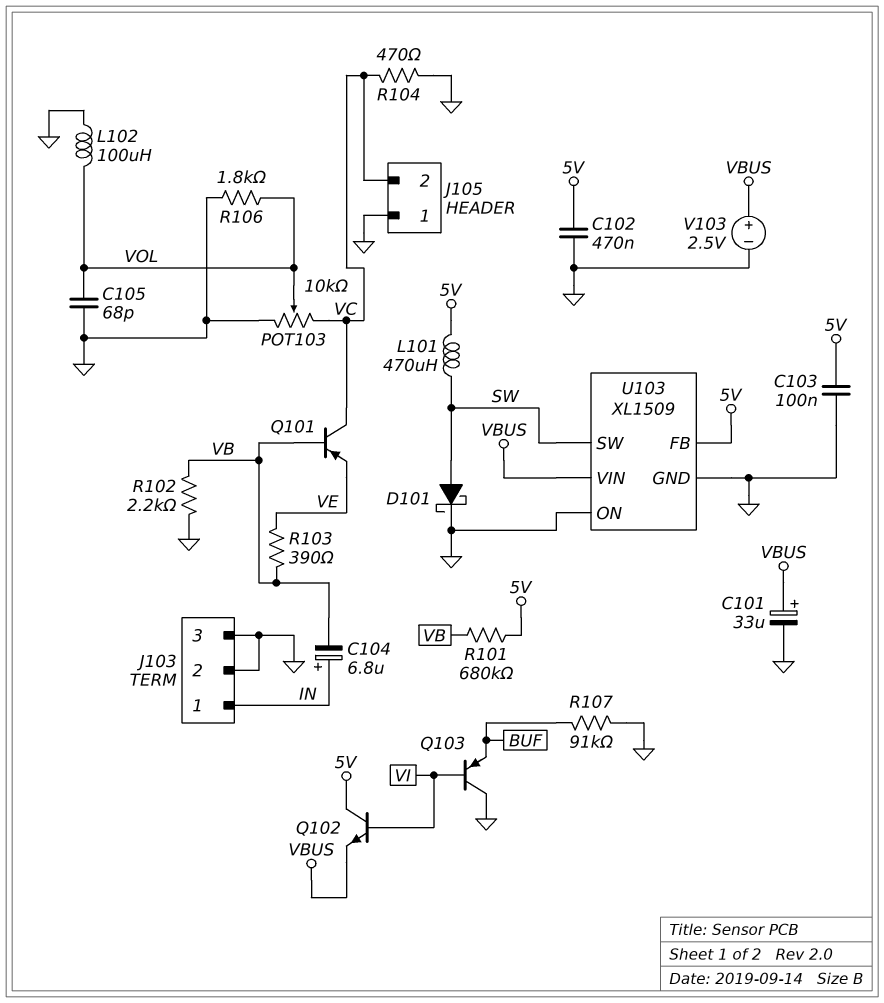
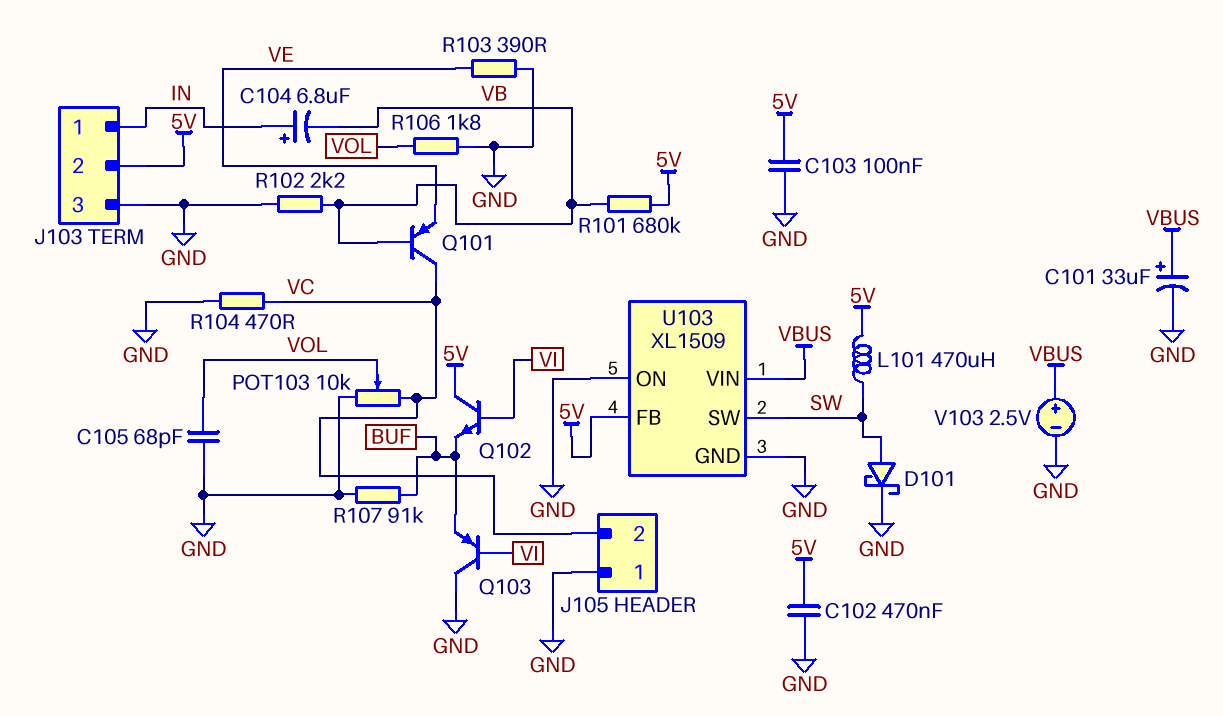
J103 pin 2: GND -> 5V
L102: 100uH (GND, VOL) -> none
Q102: NPN (B VI, C 5V, E VBUS) -> NPN (B VI, C 5V, E BUF)
R103: 390 (VB, VE) -> 390 (GND, VE)

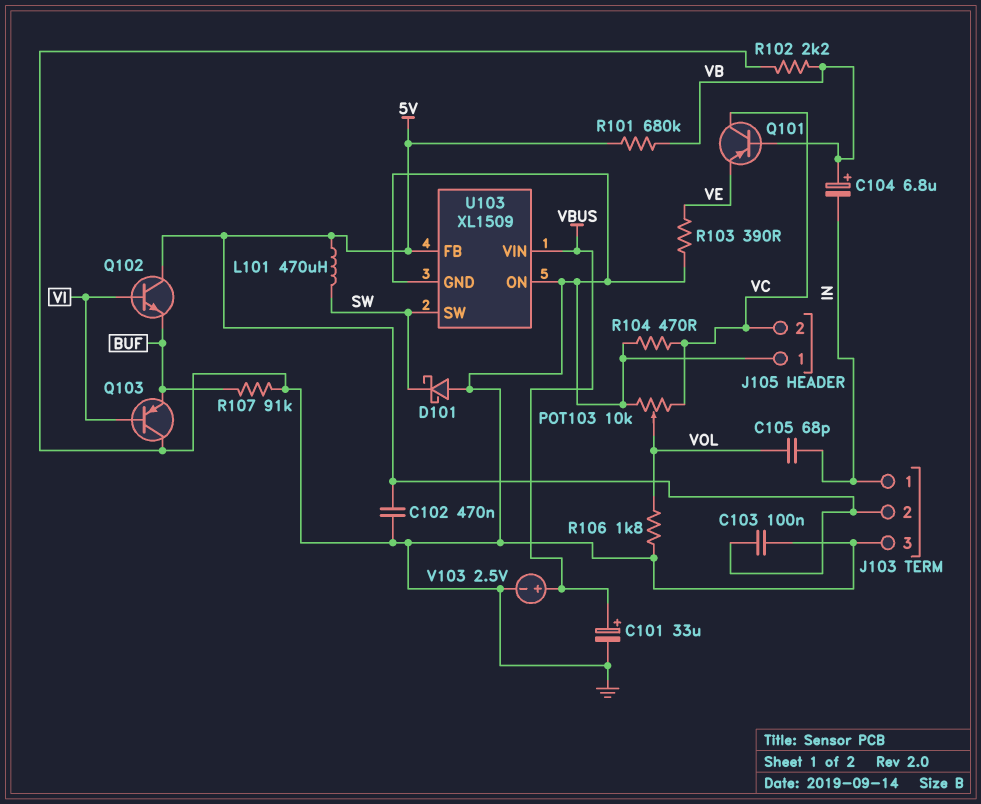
C104: 6.8uF (plus IN, minus VB) -> 6.8uF (plus VB, minus IN)
C105: 68pF (GND, VOL) -> 68pF (IN, VOL)
D101: schottky (A SW, K GND) -> schottky (A GND, K SW)

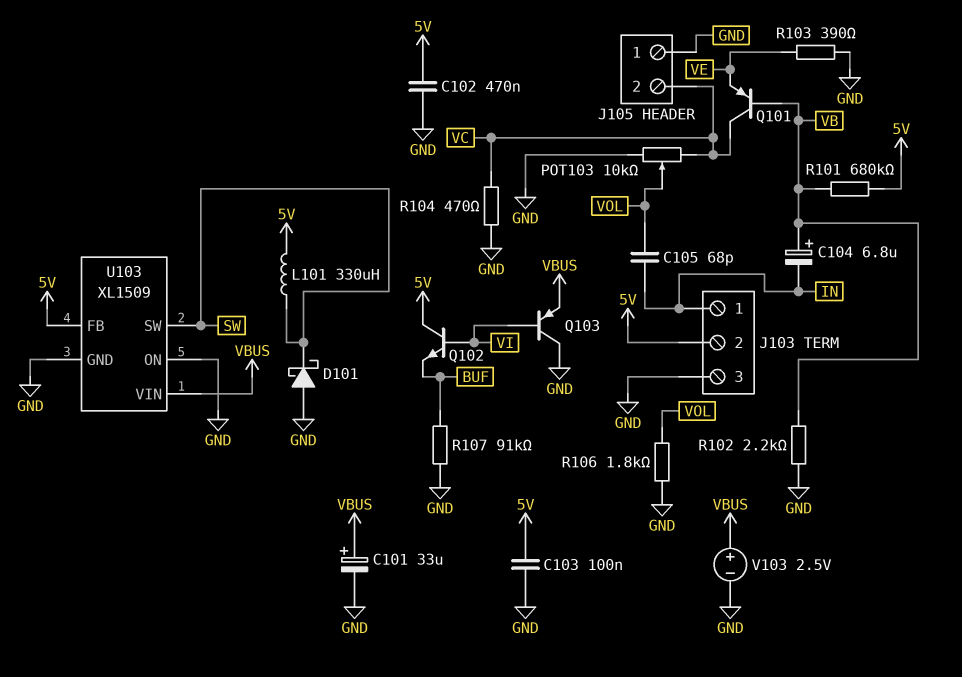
L101: 470uH (5V, SW) -> 330uH (5V, SW)
Q103: PNP (B VI, C GND, E BUF) -> PNP (B VI, C GND, E VBUS)

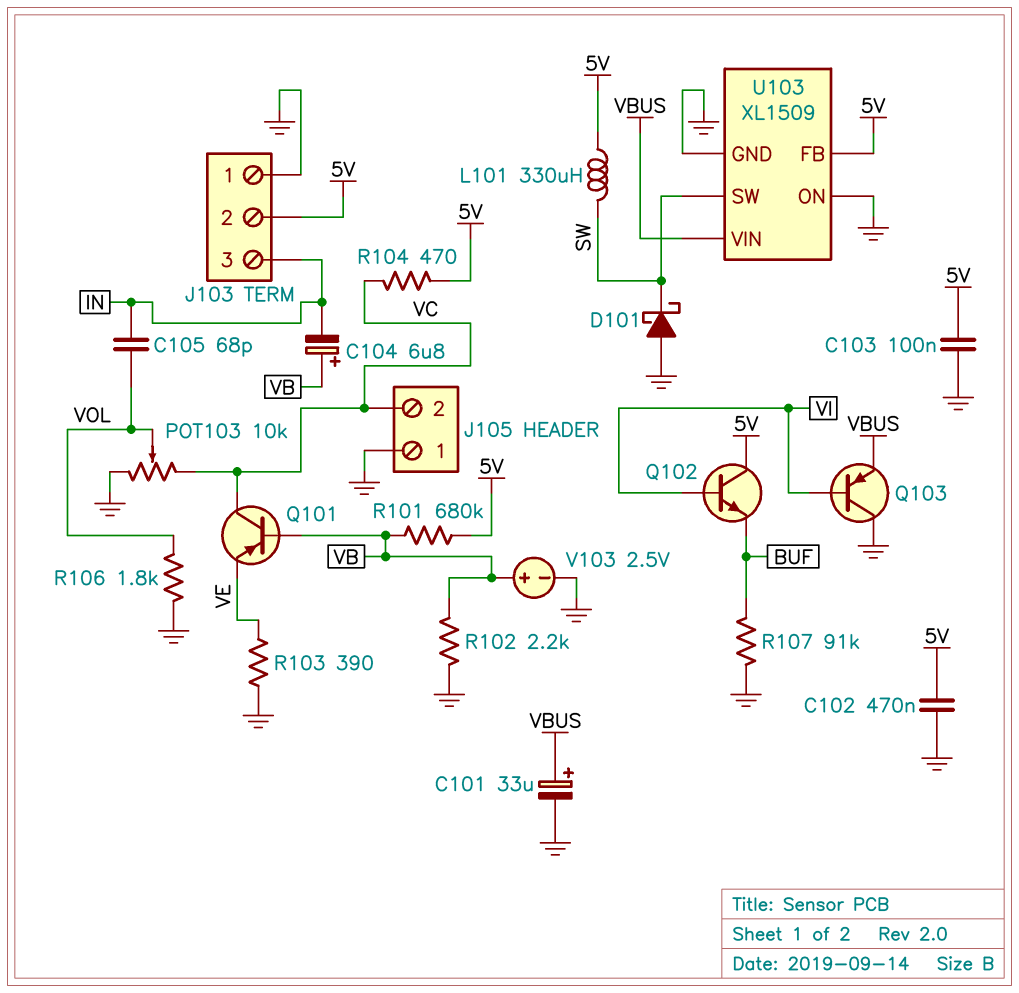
J103 pin 1: IN -> GND
J103 pin 3: GND -> IN
R104: 470 (GND, VC) -> 470 (5V, VC)
V103: 2.5V (plus VBUS, minus GND) -> 2.5V (plus VB, minus GND)

